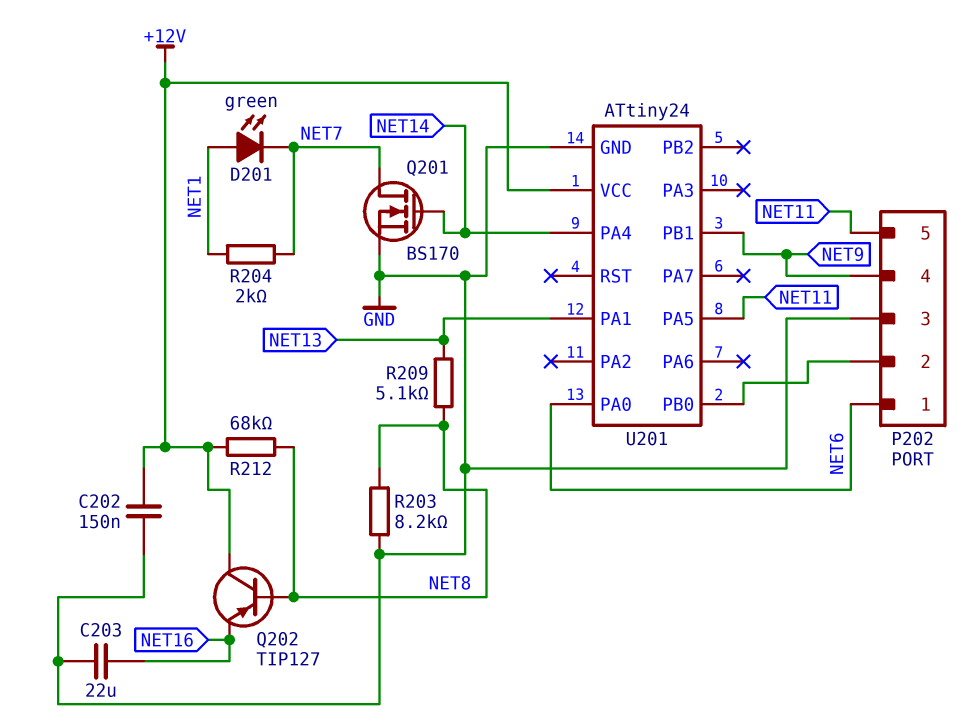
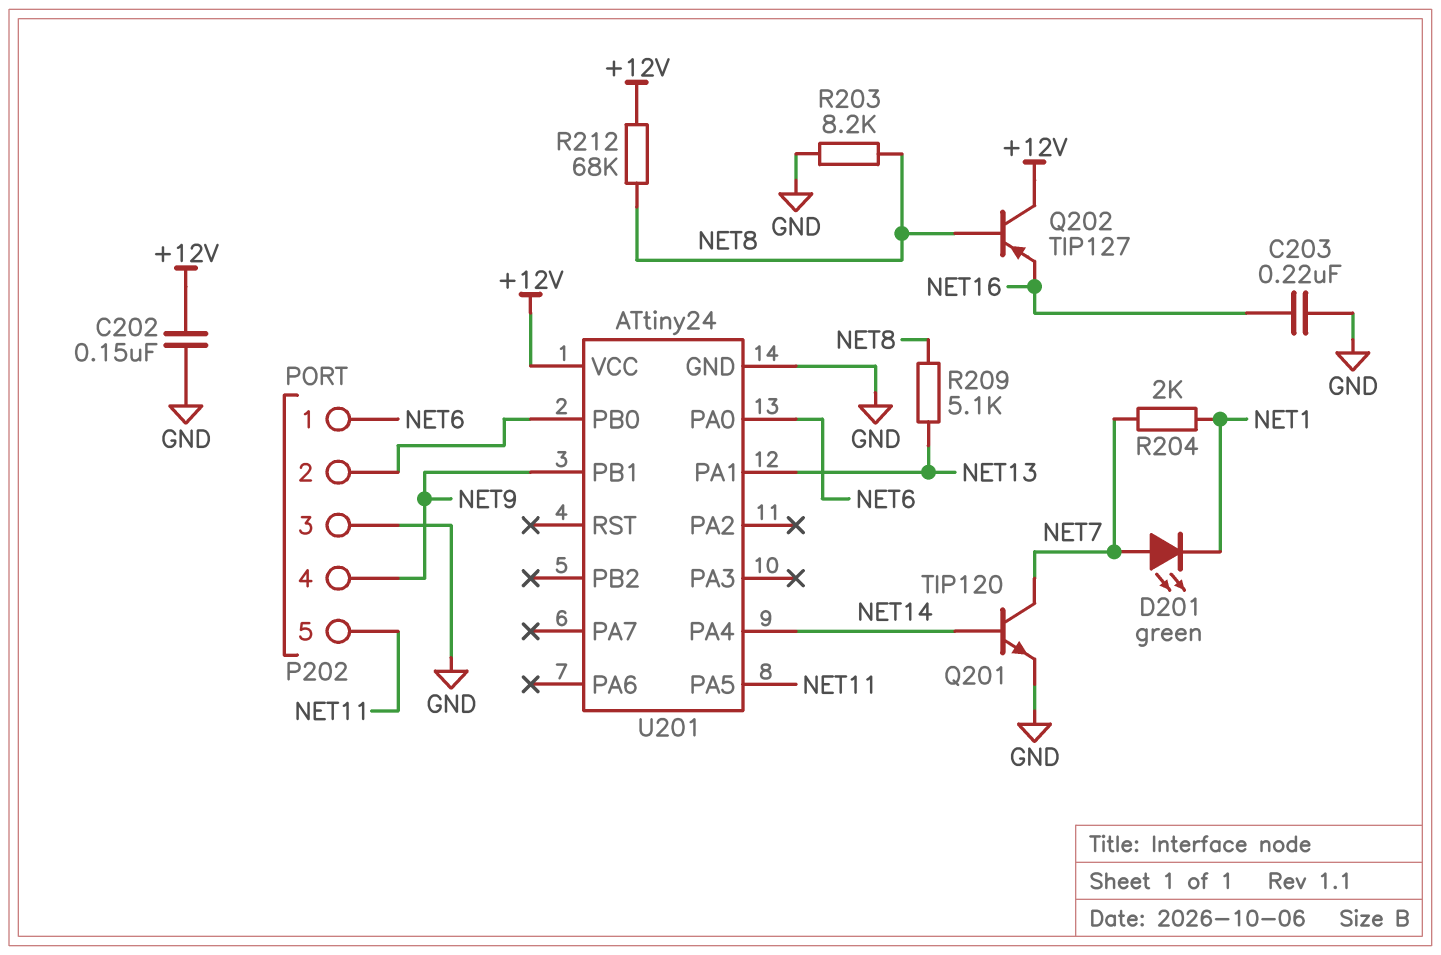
C203: 22uF (GND, NET16) -> 220nF (GND, NET16)
D201: LED green (A NET1, K NET7) -> LED green (A NET7, K NET1)
Q201: NMOS BS170 (G NET14, D NET7, S GND) -> NPN TIP120 (B NET14, C NET7, E GND)

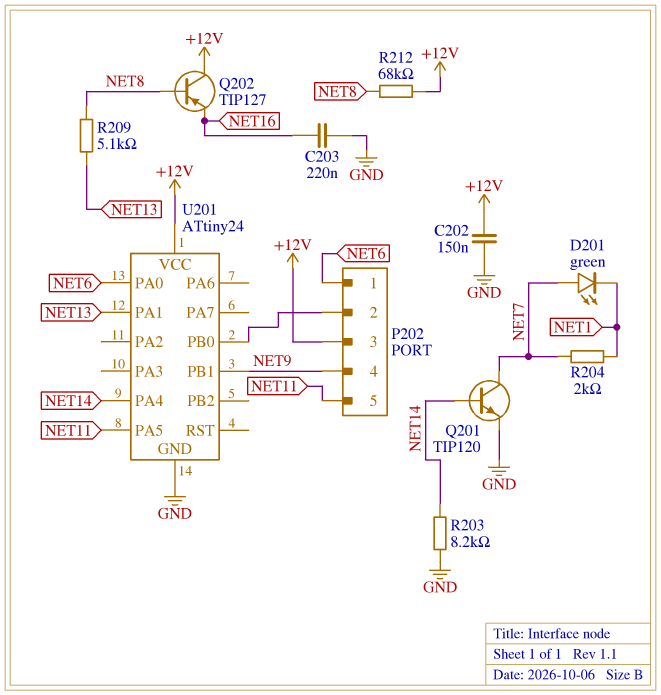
P202 pin 3: GND -> +12V
R203: 8.2k (GND, NET8) -> 8.2k (GND, NET14)

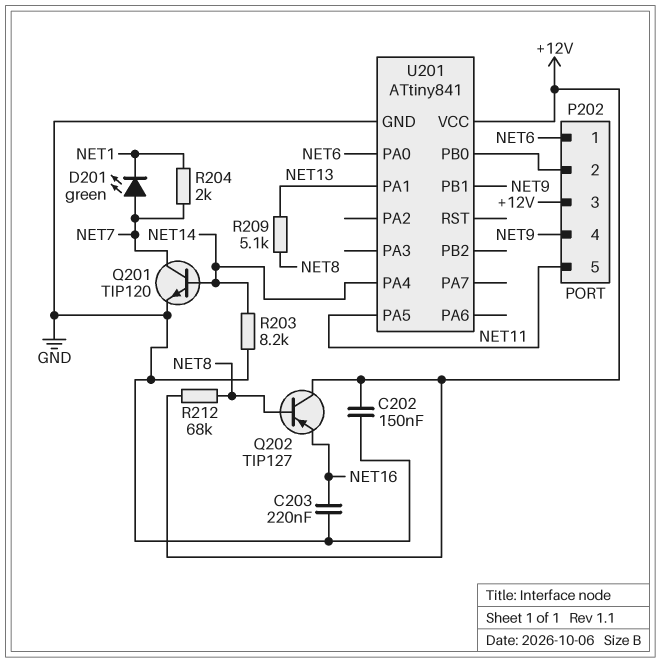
U201: ATtiny24 -> ATtiny841

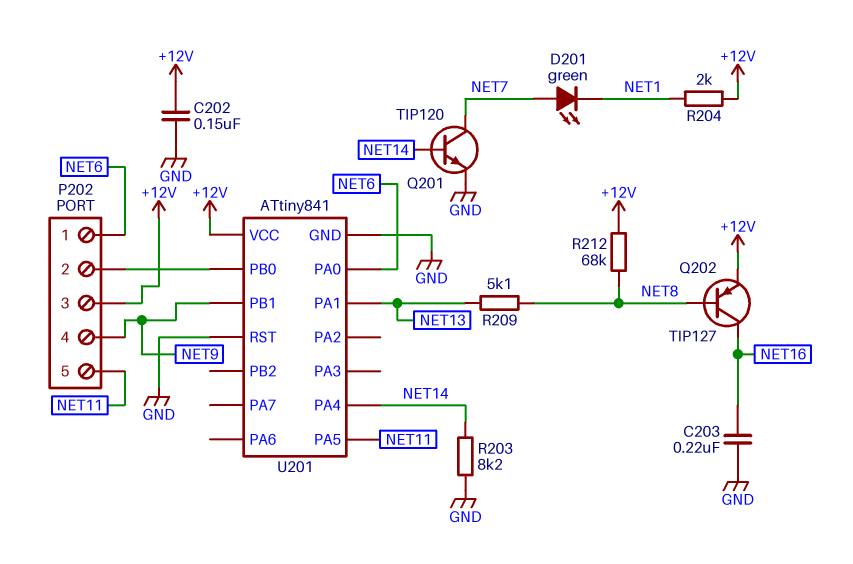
Q202: PNP TIP127 (B NET8, C +12V, E NET16) -> PNP TIP127 (B NET8, C NET16, E +12V)
R204: 2k (NET1, NET7) -> 2k (+12V, NET1)
U201 pin RST: none -> GND

